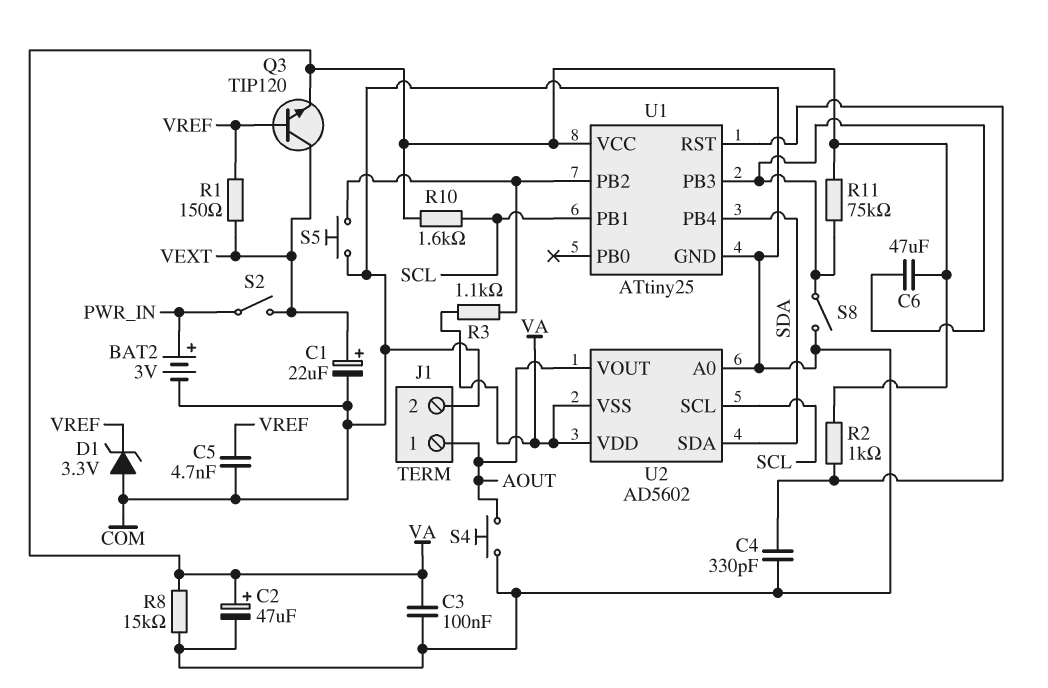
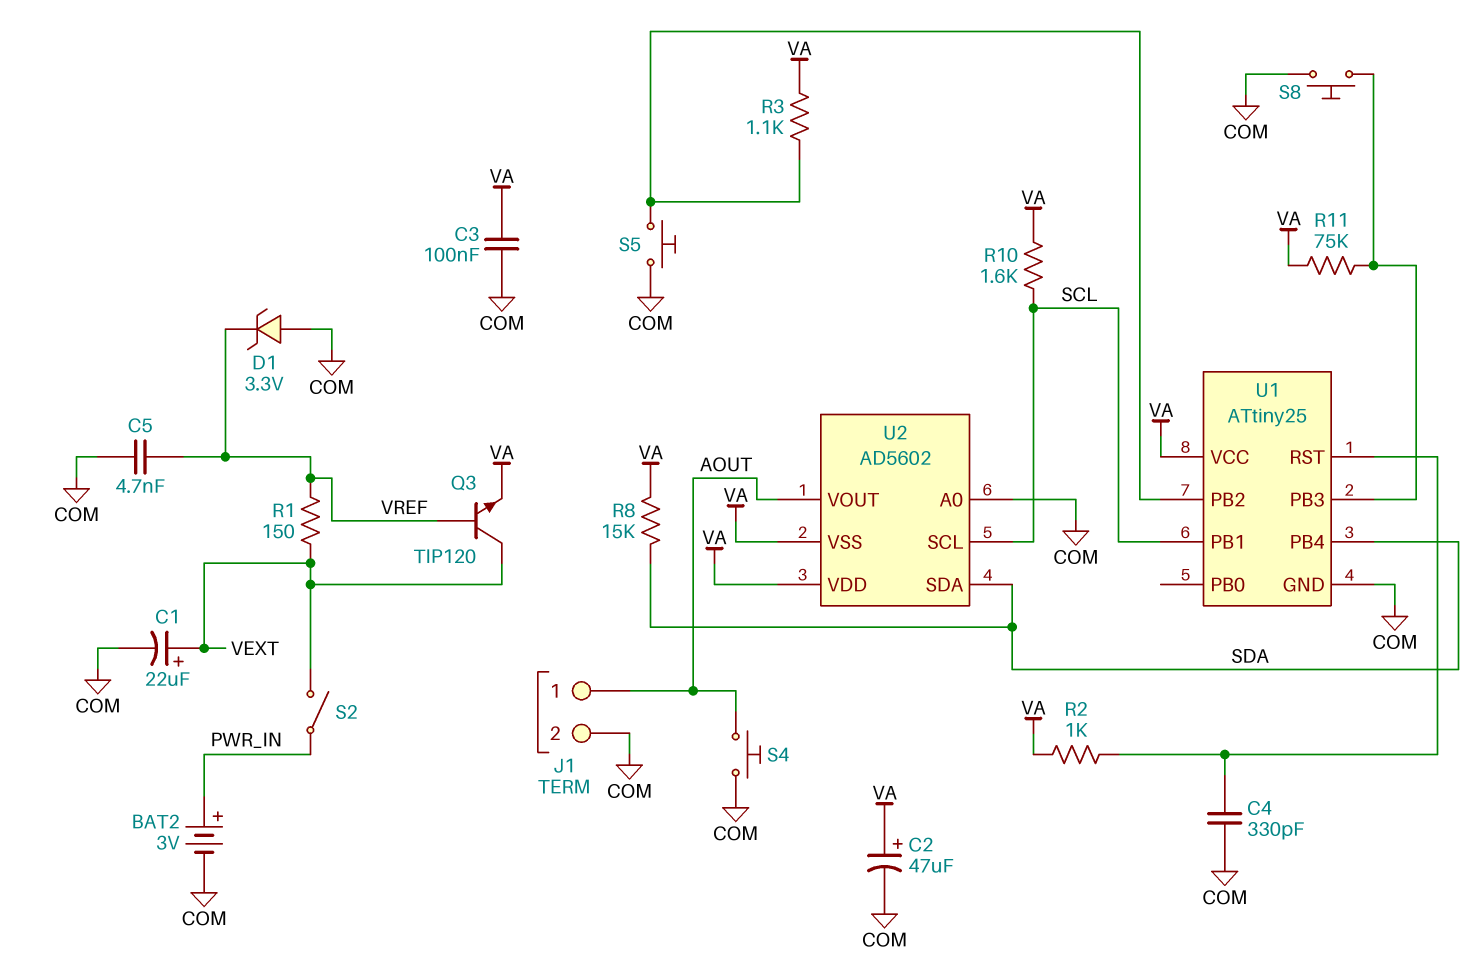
C6: 47uF (U1/PB3, VA) -> none
R8: 15k (COM, VA) -> 15k (SDA, VA)
S8: switch (COM, U1/PB3) -> button (COM, U1/PB3)

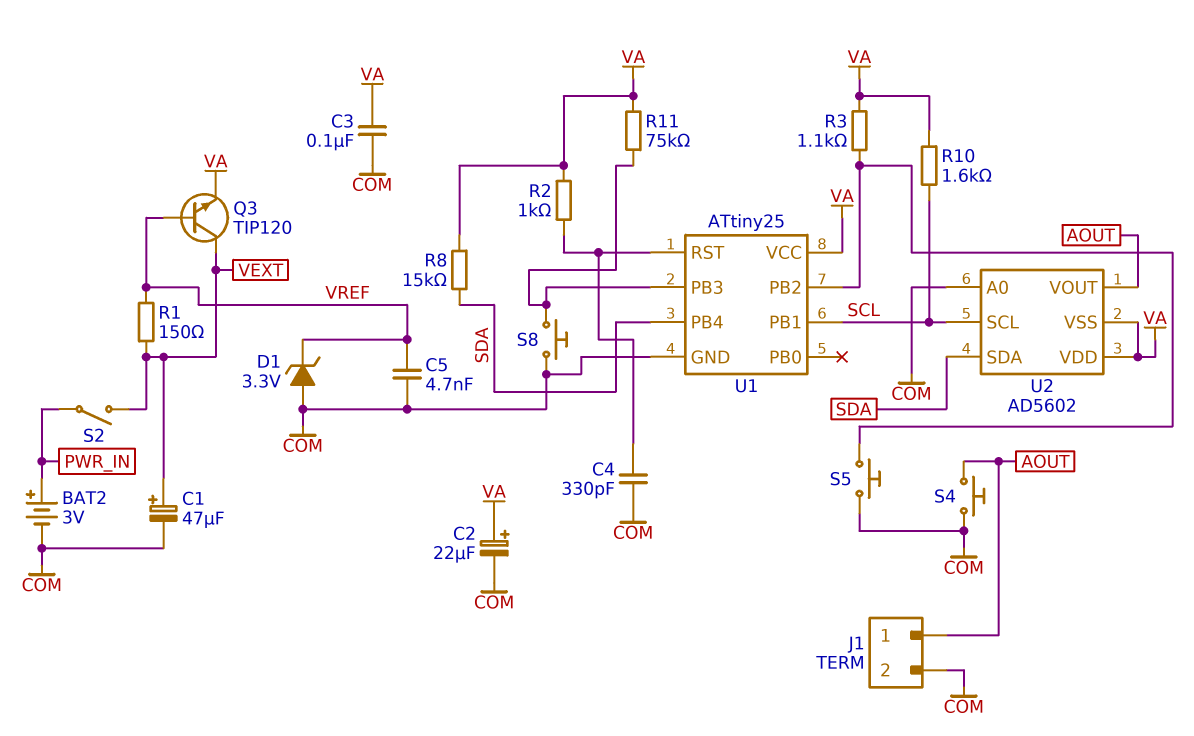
C1: 22uF (plus VEXT, minus COM) -> 47uF (plus VEXT, minus COM)
C2: 47uF (plus VA, minus COM) -> 22uF (plus VA, minus COM)

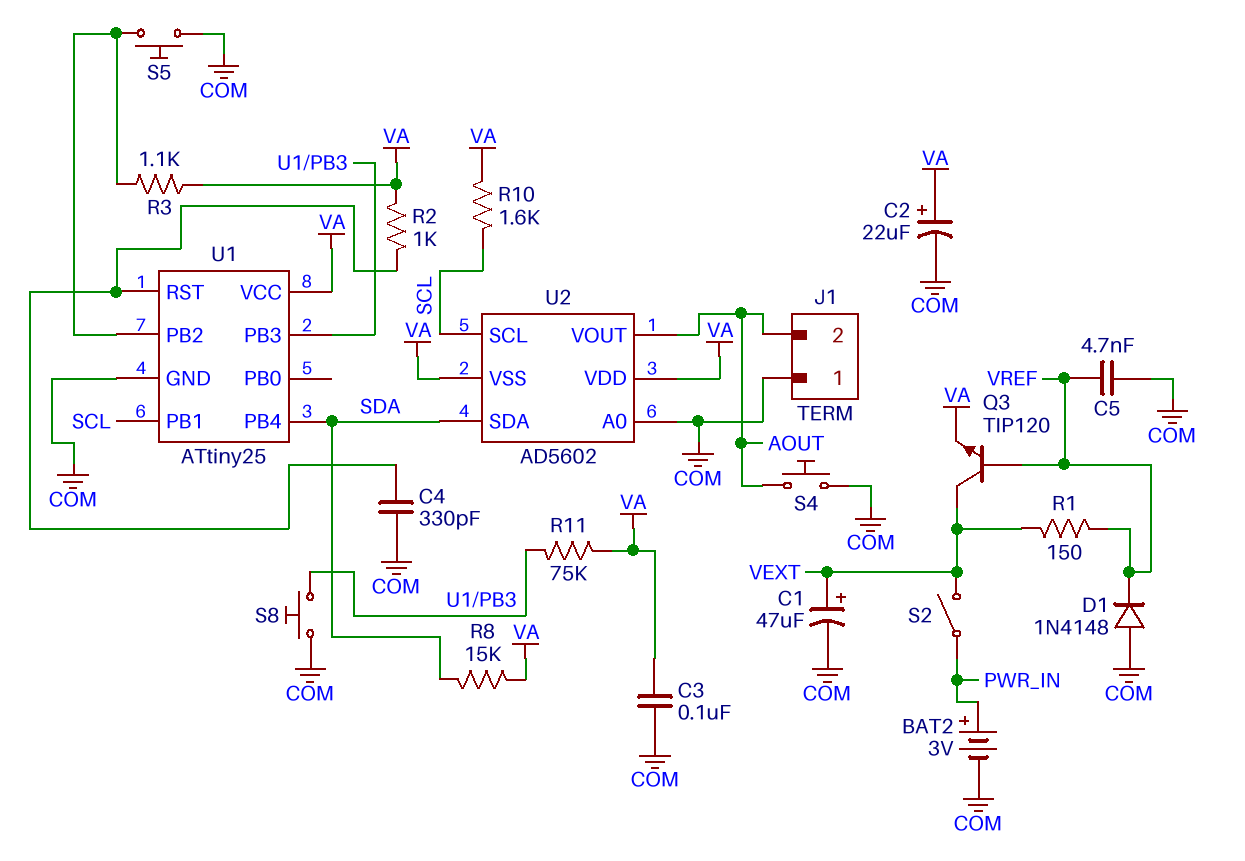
D1: zener 3.3V (A COM, K VREF) -> diode 1N4148 (A COM, K VREF)
J1 pin 1: AOUT -> COM
J1 pin 2: COM -> AOUT

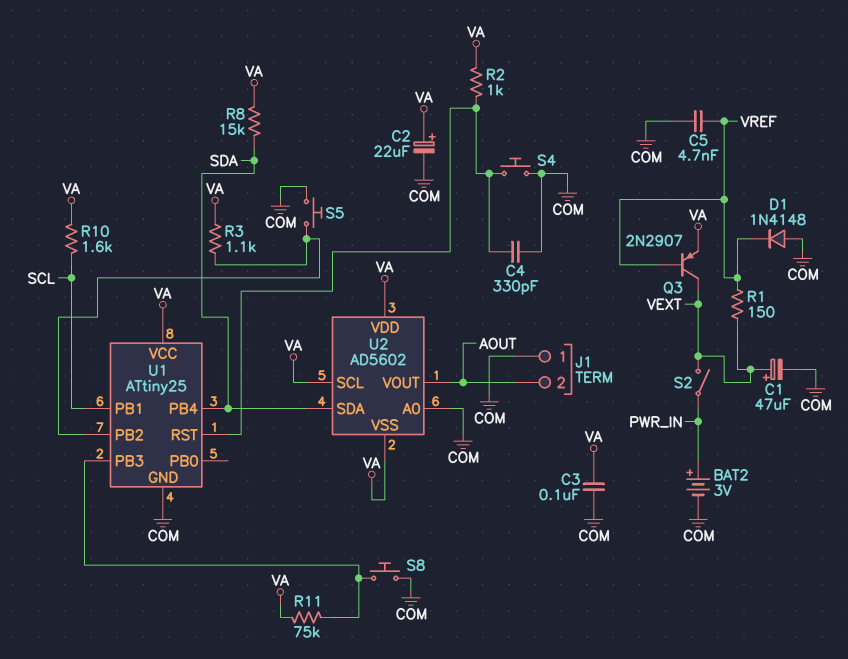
Q3: NPN TIP120 (B VREF, C VEXT, E VA) -> PNP 2N2907 (B VREF, C VEXT, E VA)
S4: button (AOUT, COM) -> button (COM, U1/RST)
U2 pin SCL: SCL -> VA

